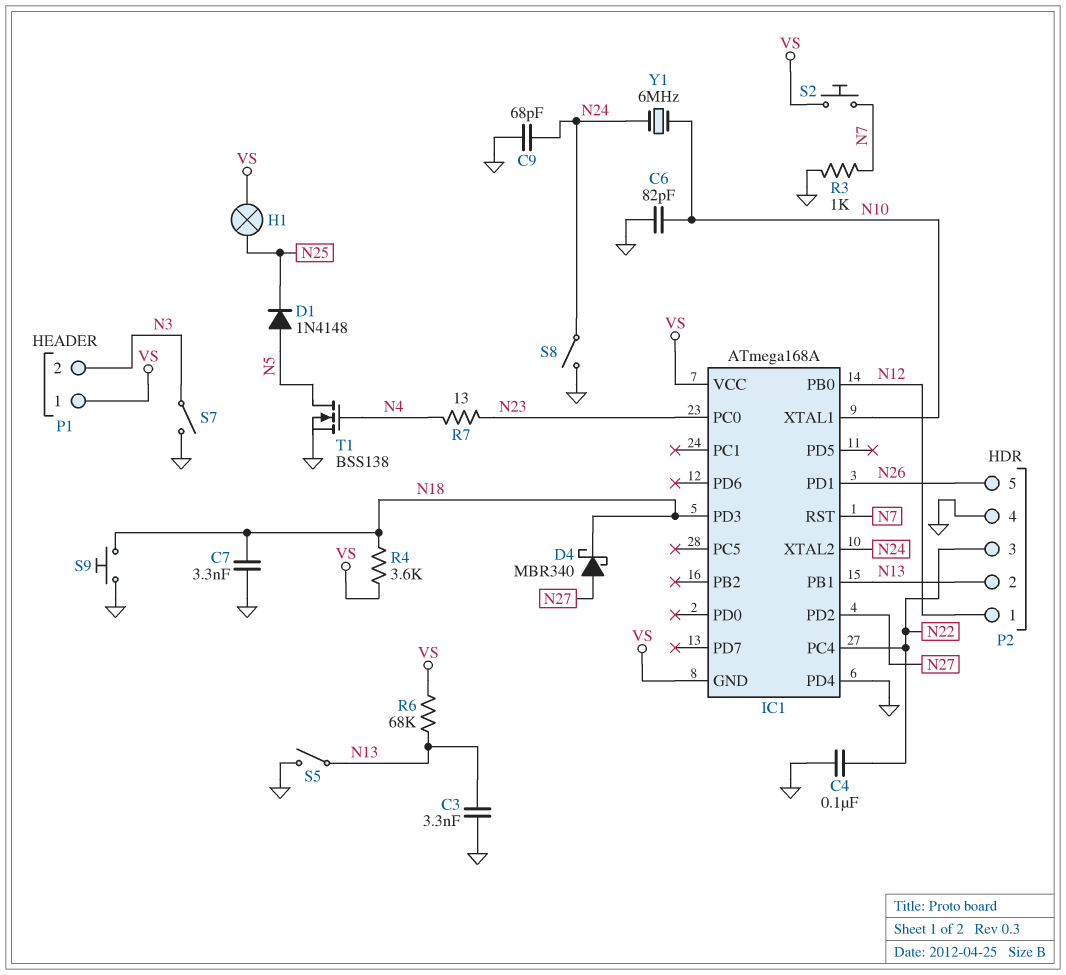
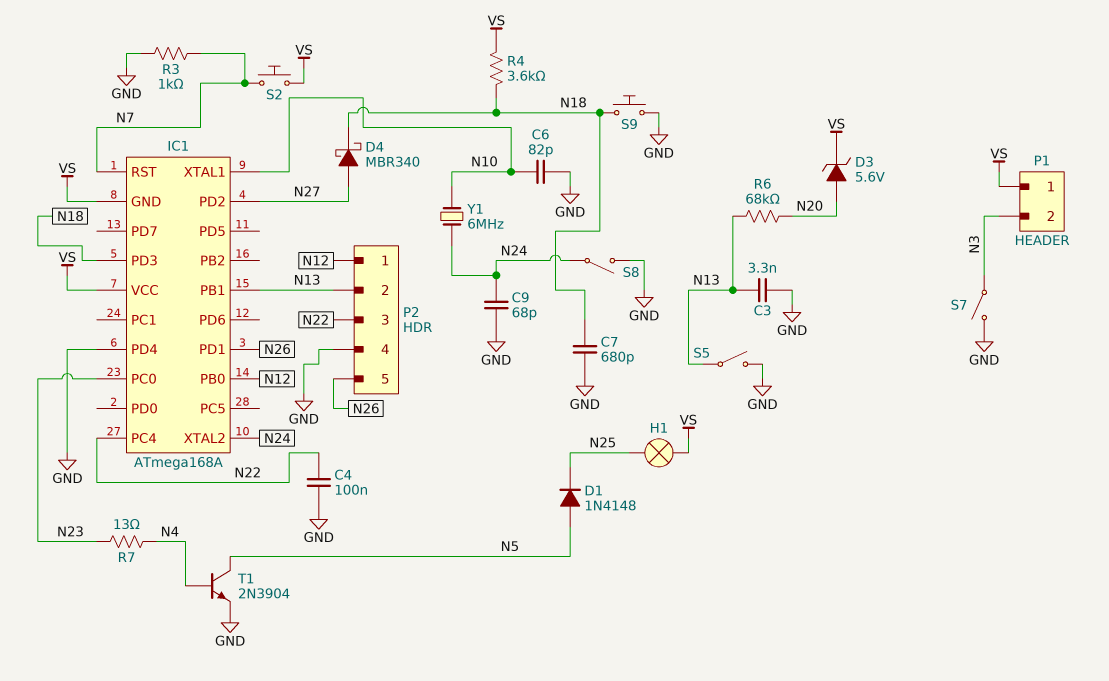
C7: 3.3nF (GND, N18) -> 680pF (GND, N18)
D3: none -> zener 5.6V (A N20, K VS)
R6: 68k (N13, VS) -> 68k (N13, N20)
T1: NMOS BSS138 (G N4, D N5, S GND) -> NPN 2N3904 (B N4, C N5, E GND)

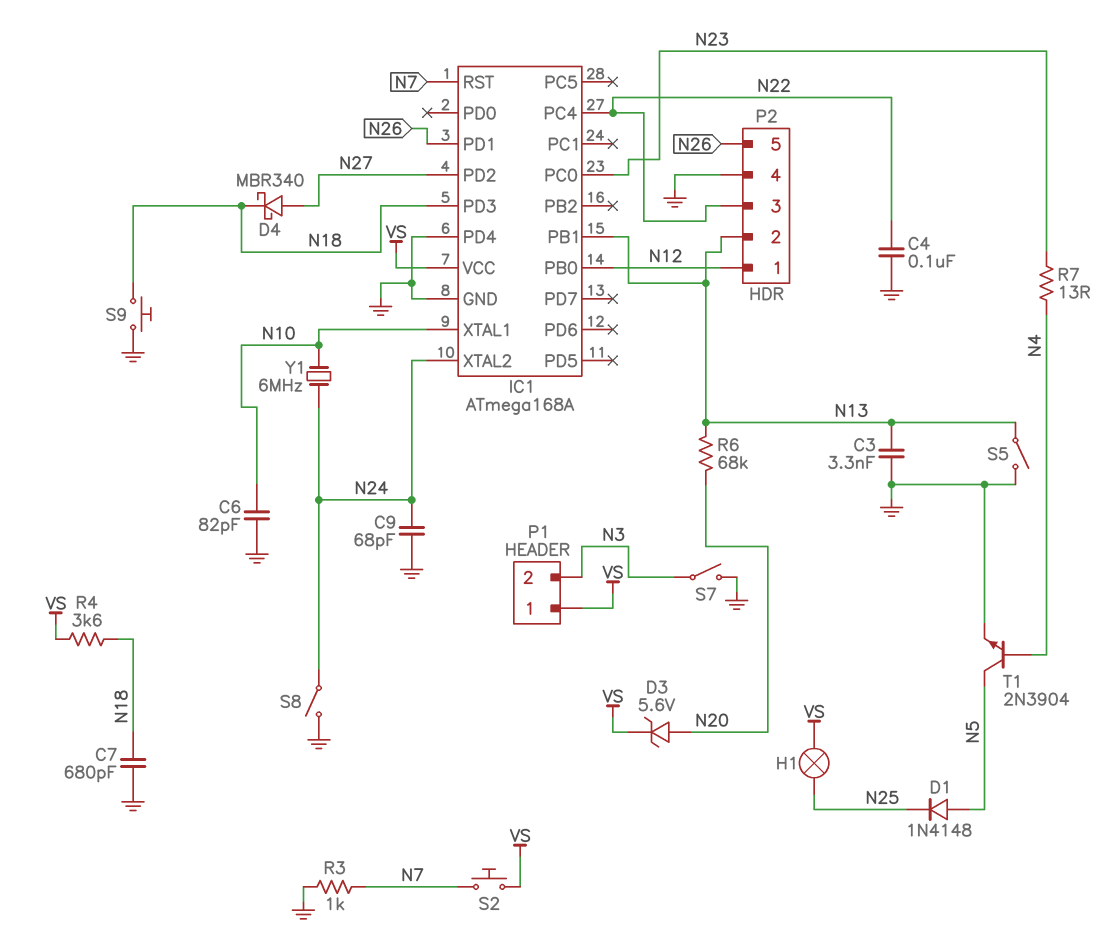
IC1 pin GND: VS -> GND

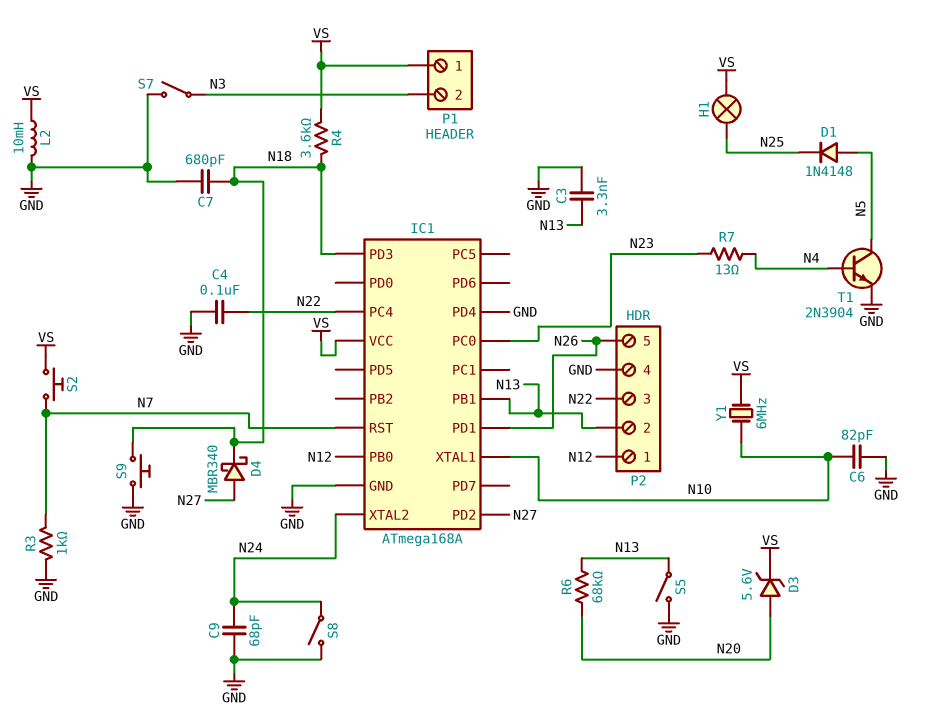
L2: none -> 10mH (GND, VS)
Y1: 6MHz (N10, N24) -> 6MHz (N10, VS)

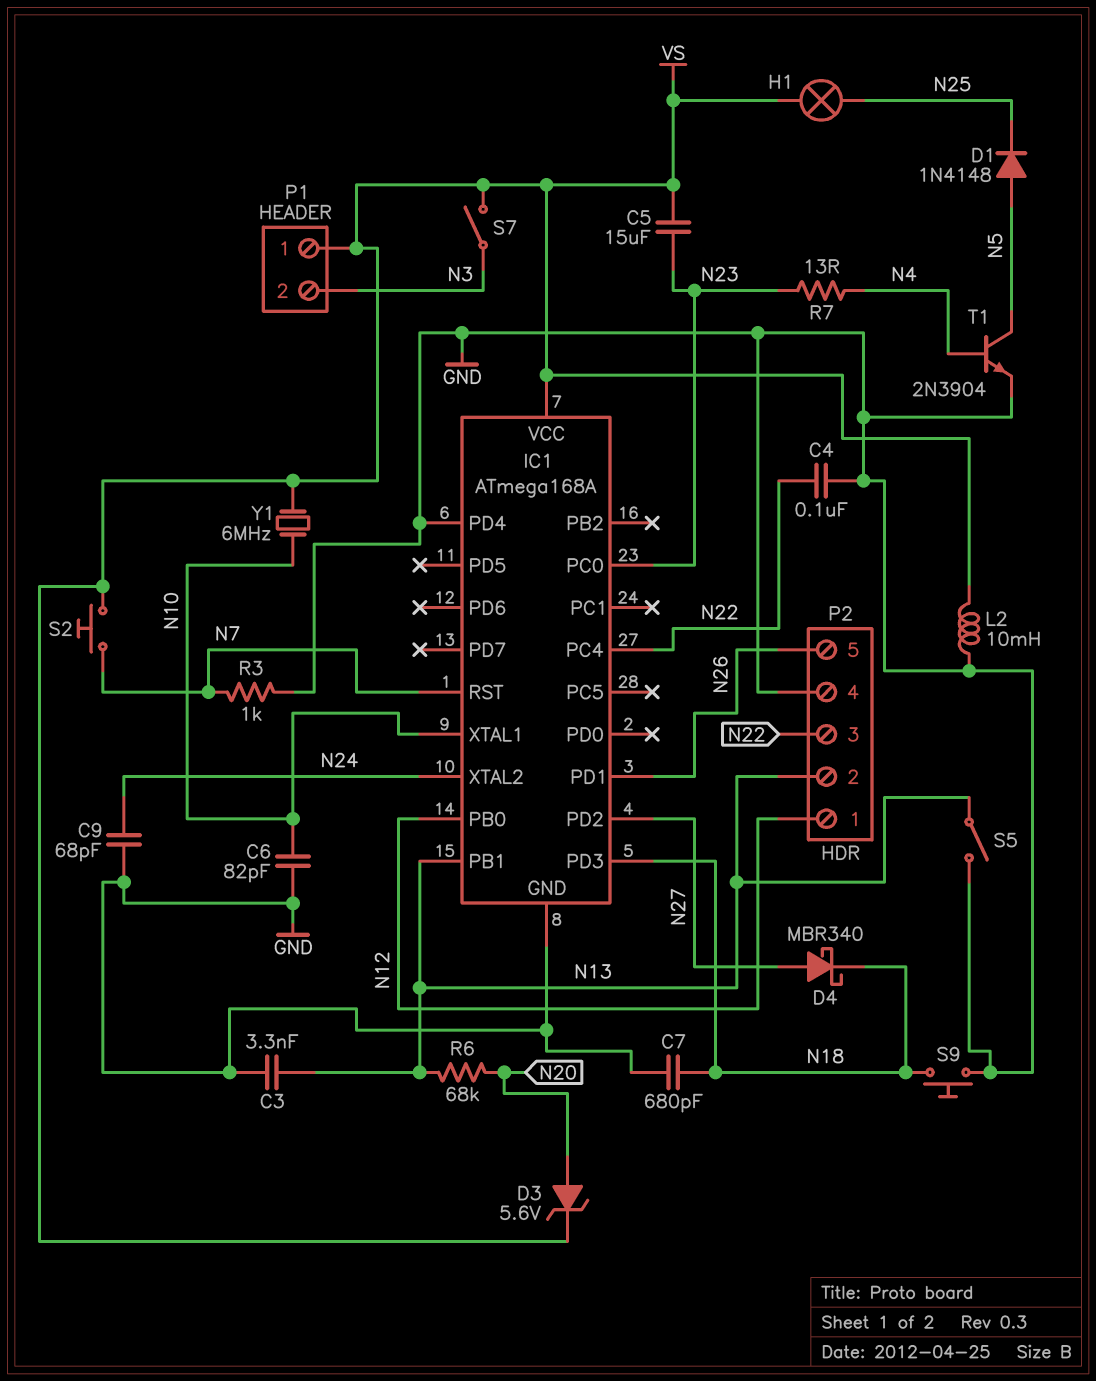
C5: none -> 15uF (N23, VS)
R4: 3.6k (N18, VS) -> none
S7: switch (GND, N3) -> switch (N3, VS)
S8: switch (GND, N24) -> none

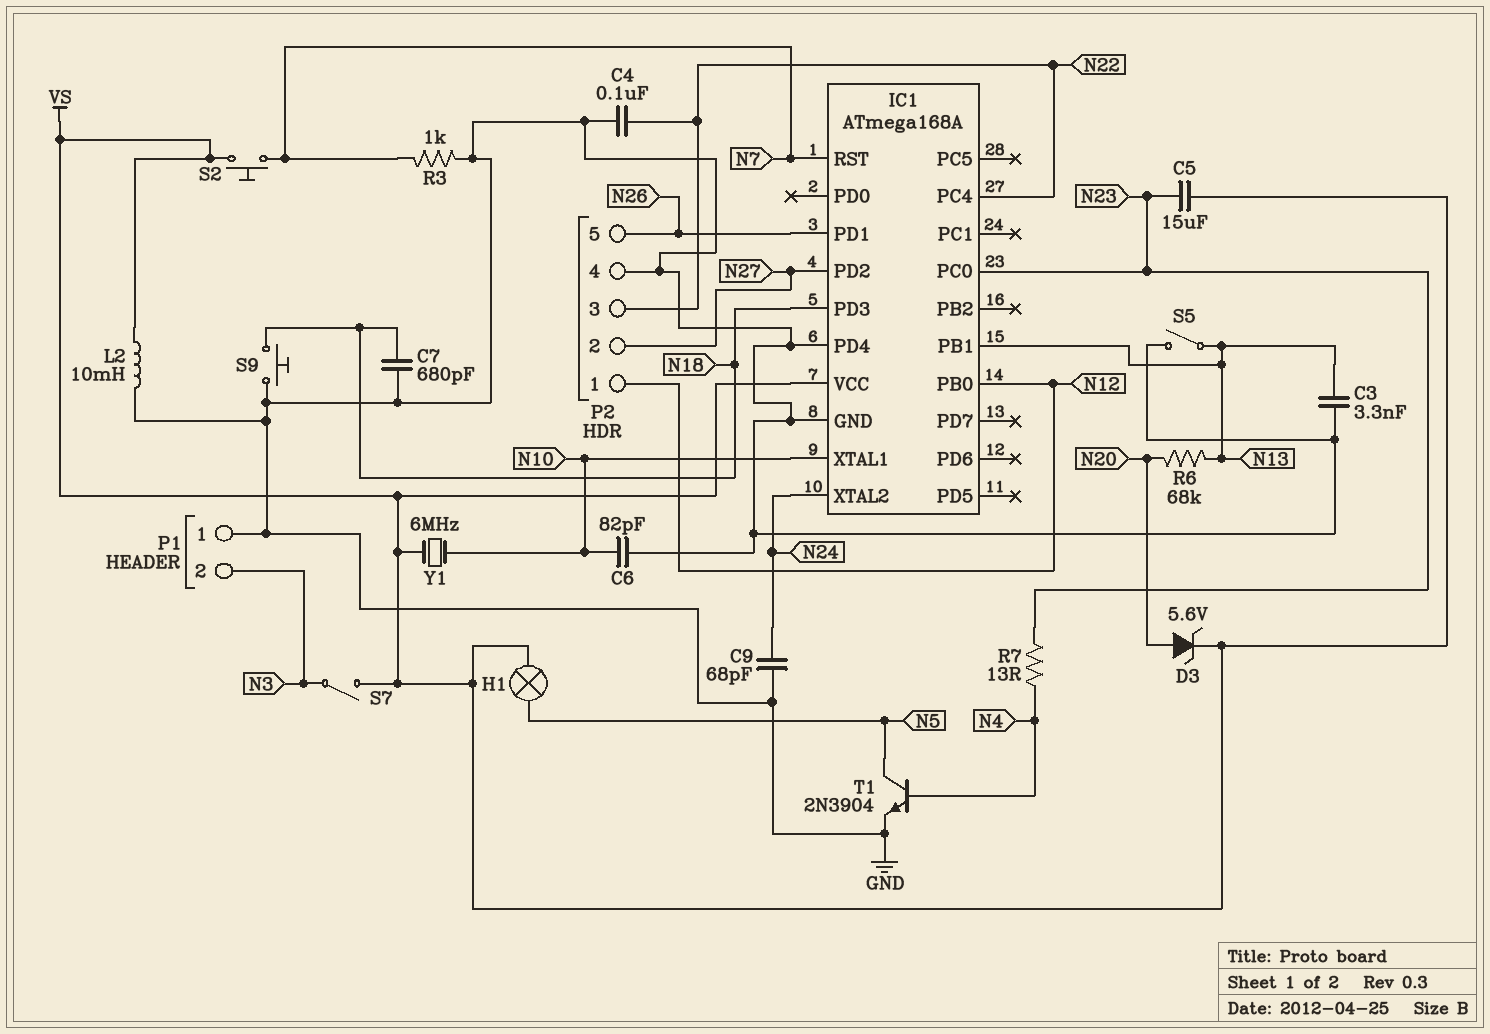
D1: diode 1N4148 (A N5, K N25) -> none
D4: schottky MBR340 (A N27, K N18) -> none
H1: lamp (N25, VS) -> lamp (N5, VS)
P1 pin 1: VS -> GND
P2 pin 2: N13 -> N27

